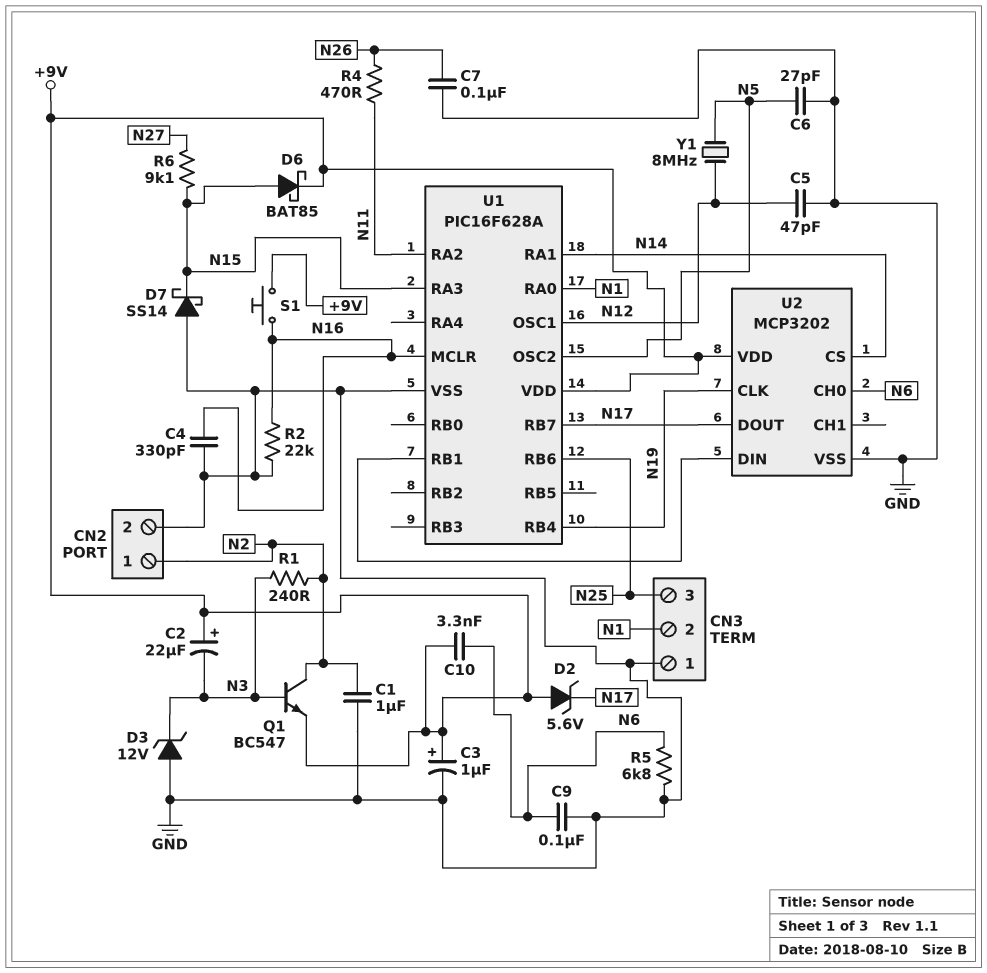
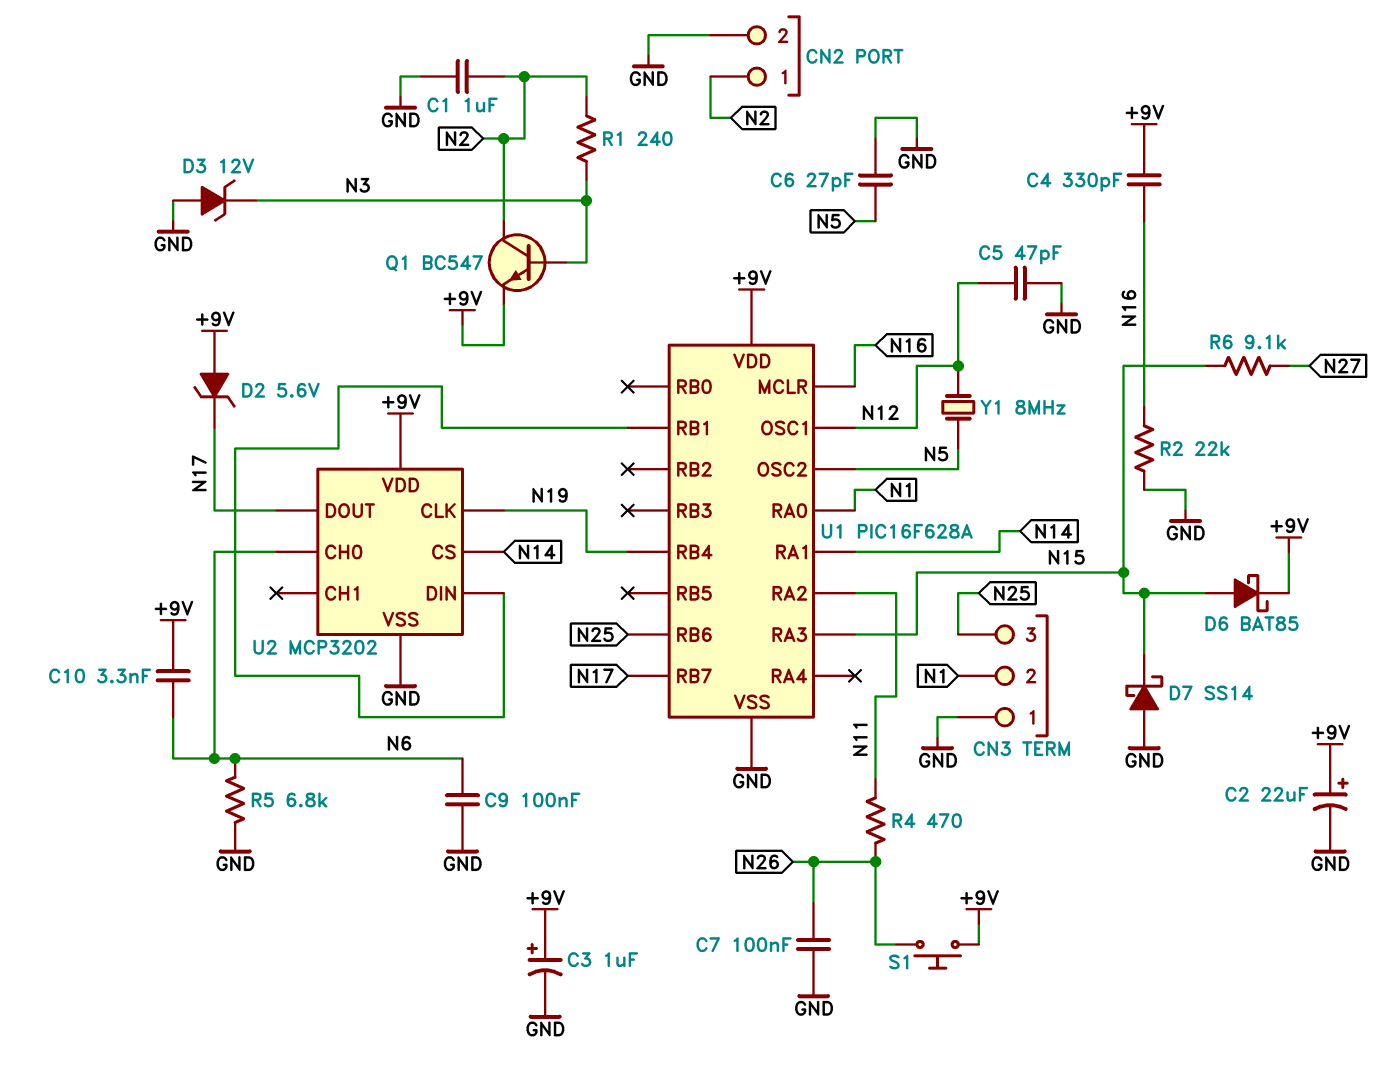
C2: 22uF (plus +9V, minus N3) -> 22uF (plus +9V, minus GND)
C4: 330pF (GND, N16) -> 330pF (+9V, N16)
S1: button (+9V, N16) -> button (+9V, N26)

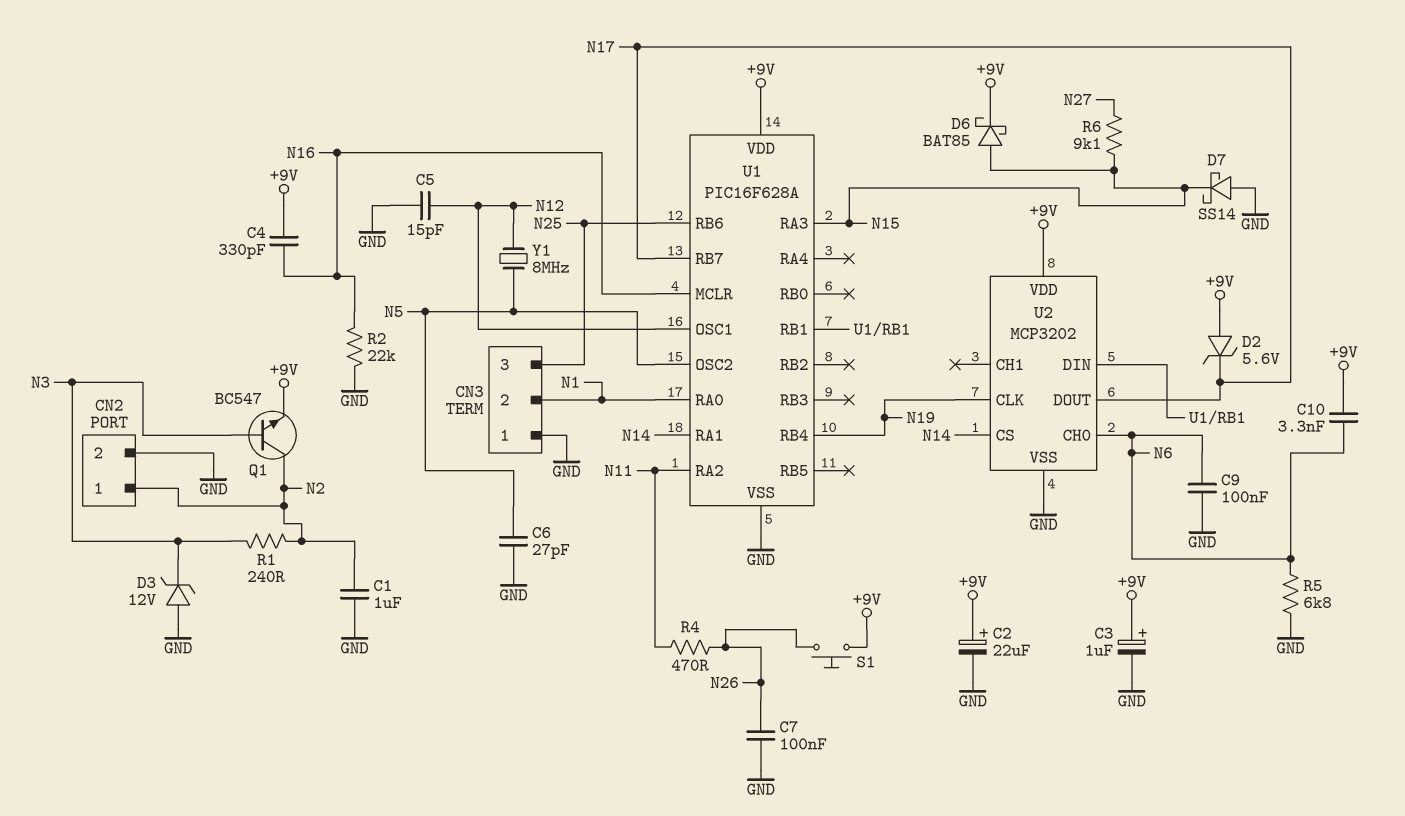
C5: 47pF (GND, N12) -> 15pF (GND, N12)

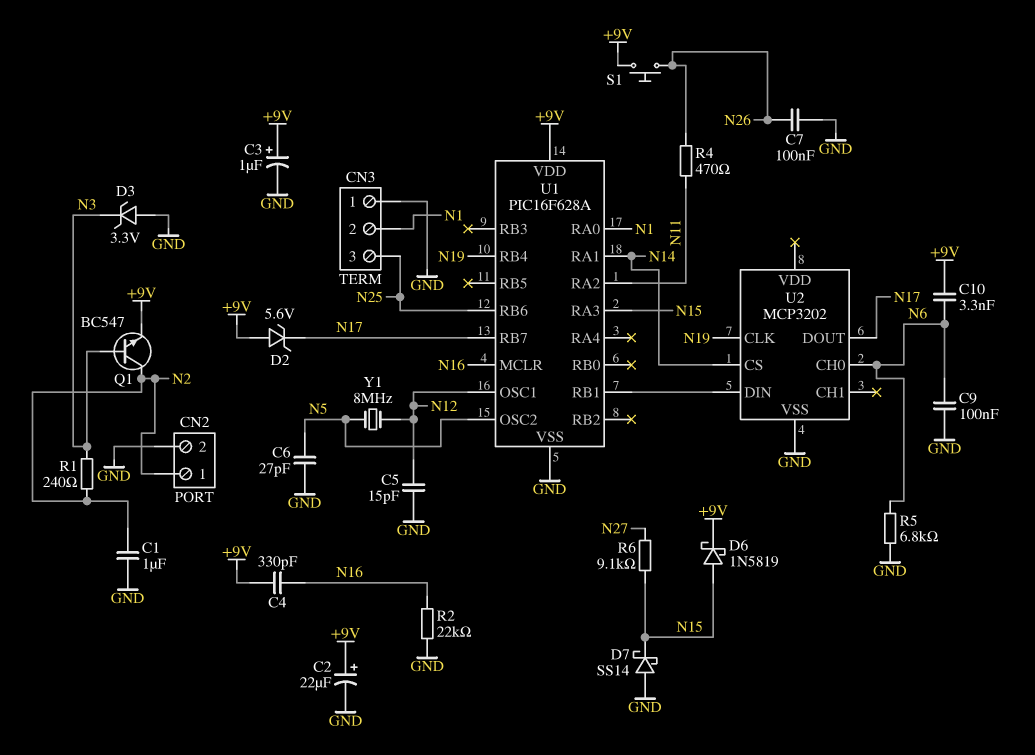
D3: zener 12V (A GND, K N3) -> zener 3.3V (A GND, K N3)
D6: schottky BAT85 (A N15, K +9V) -> schottky 1N5819 (A N15, K +9V)
U2 pin VDD: +9V -> none

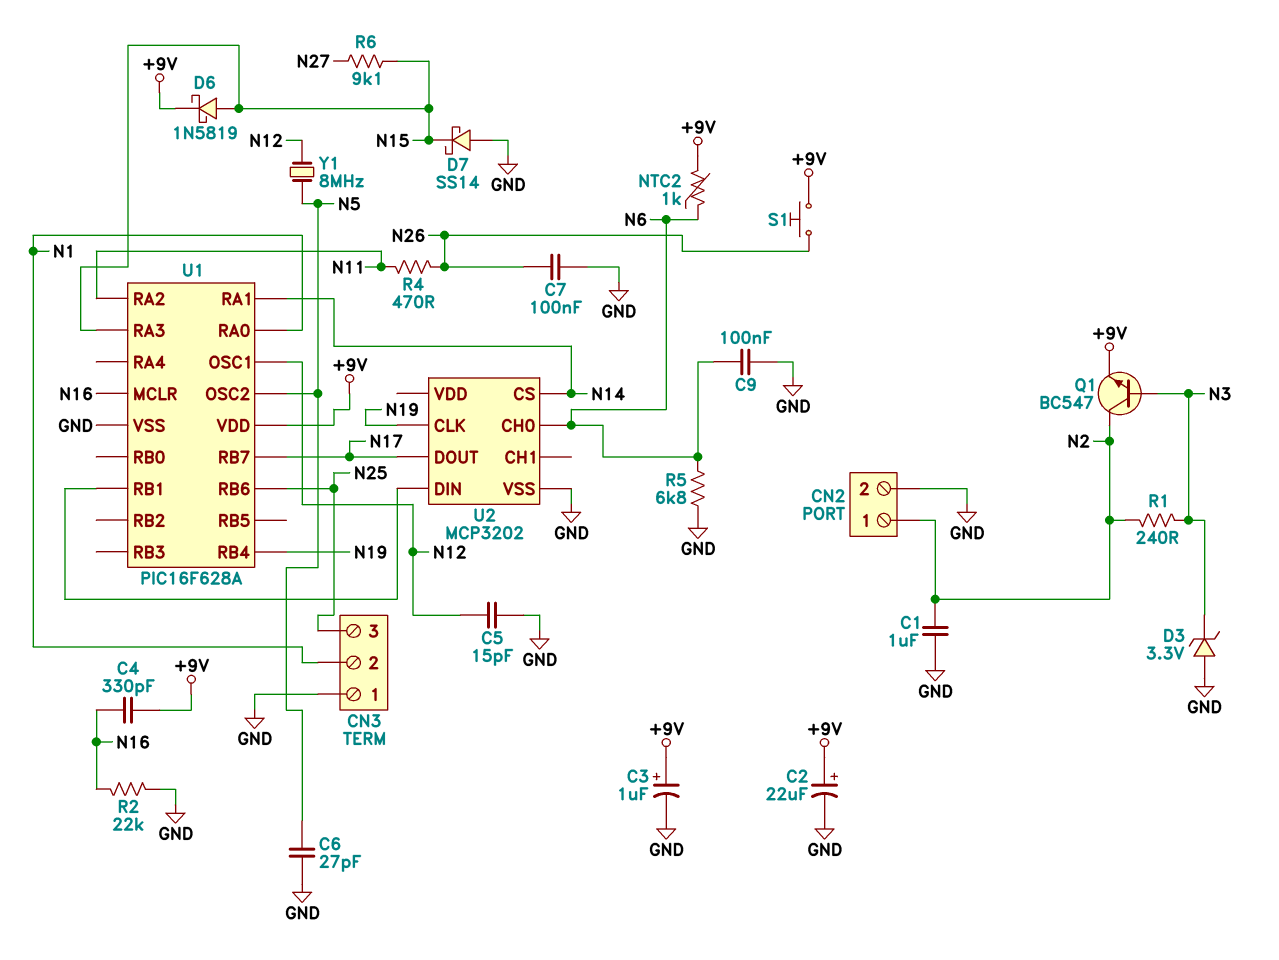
C10: 3.3nF (+9V, N6) -> none
D2: zener 5.6V (A +9V, K N17) -> none
NTC2: none -> 1k (+9V, N6)

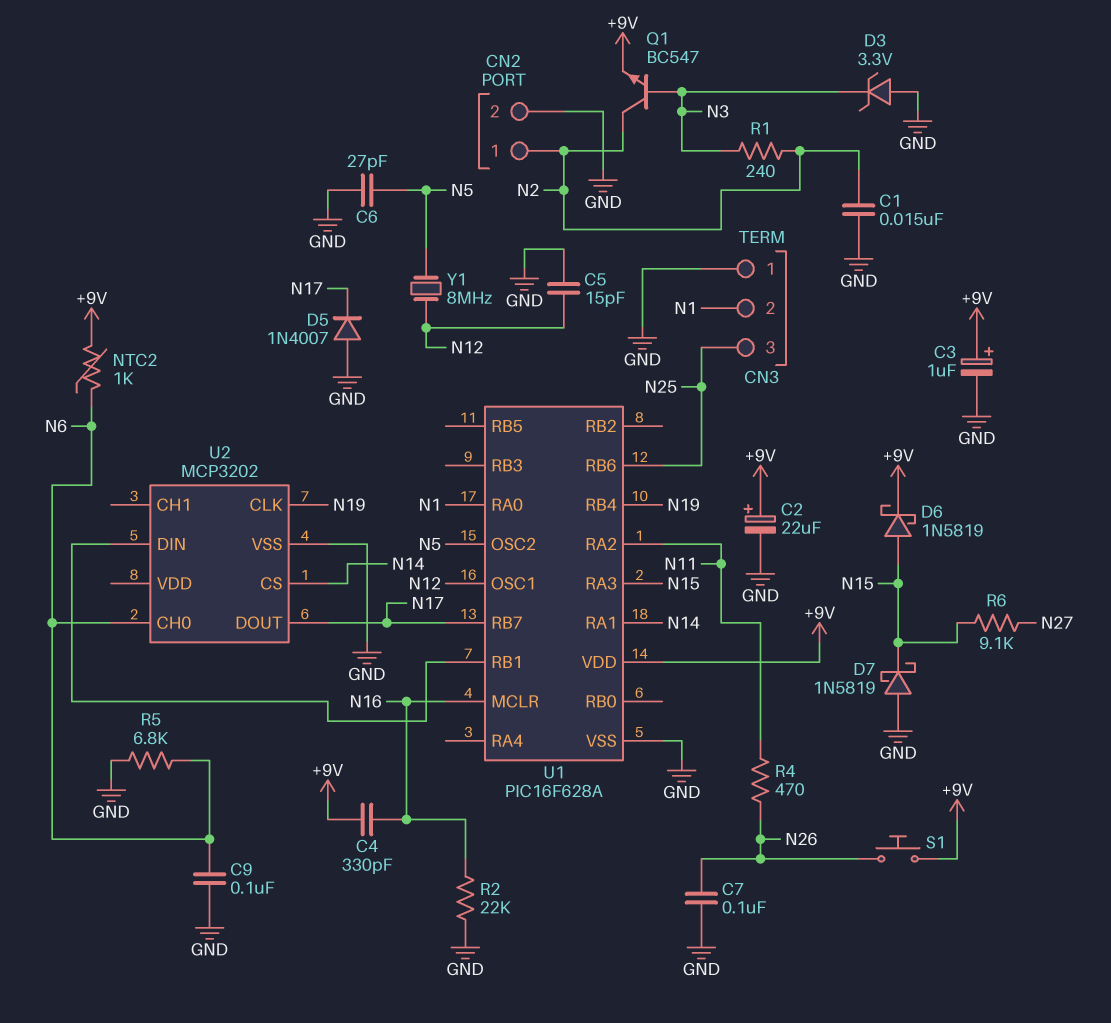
C1: 1uF (GND, N2) -> 15nF (GND, N2)
D5: none -> diode 1N4007 (A GND, K N17)
D7: schottky SS14 (A GND, K N15) -> schottky 1N5819 (A GND, K N15)

